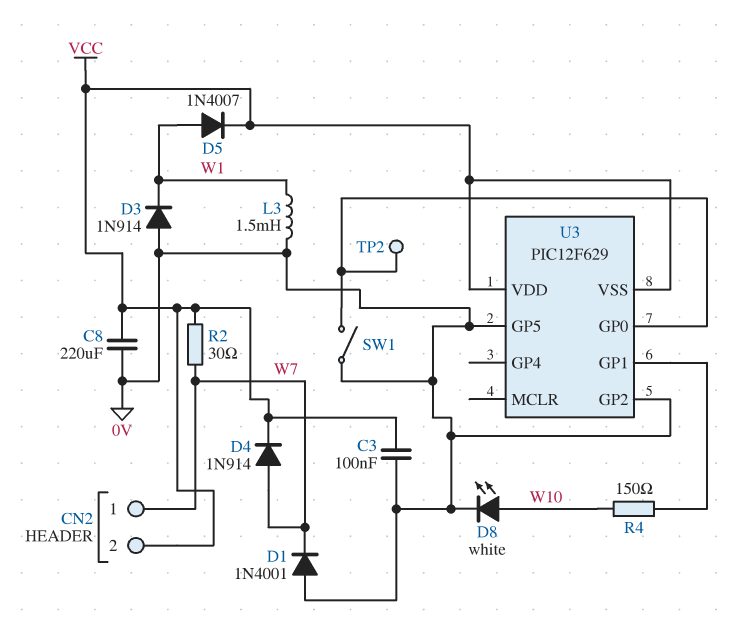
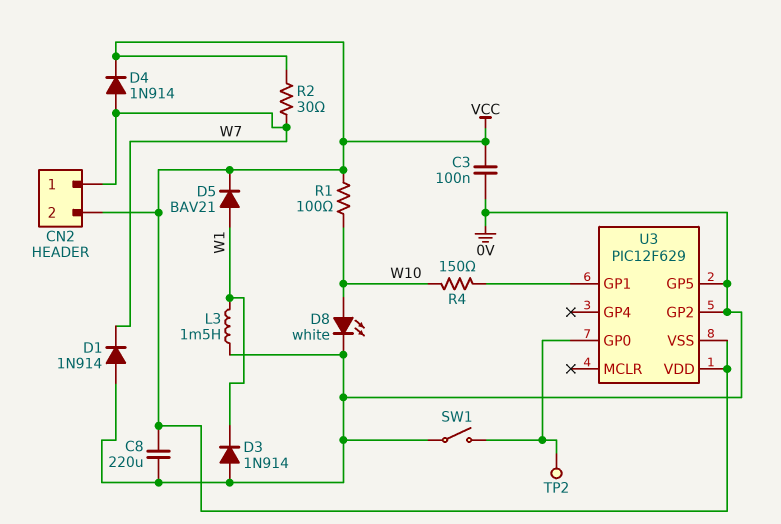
D1: diode 1N4001 (A 0V, K W7) -> diode 1N914 (A 0V, K W7)
D5: diode 1N4007 (A W1, K VCC) -> diode BAV21 (A W1, K VCC)
R1: none -> 100 (VCC, W10)

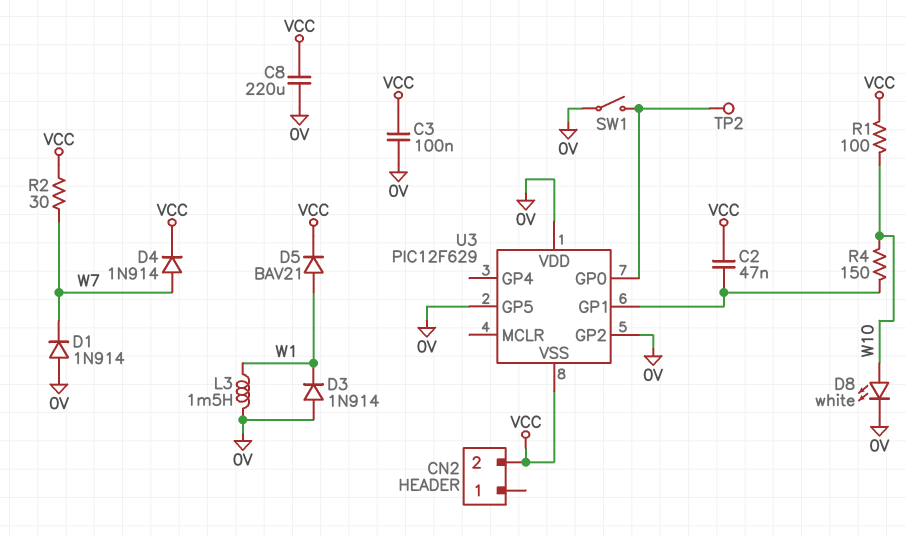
C2: none -> 47nF (U3/GP1, VCC)
CN2 pin 1: W7 -> none
U3 pin VDD: VCC -> 0V

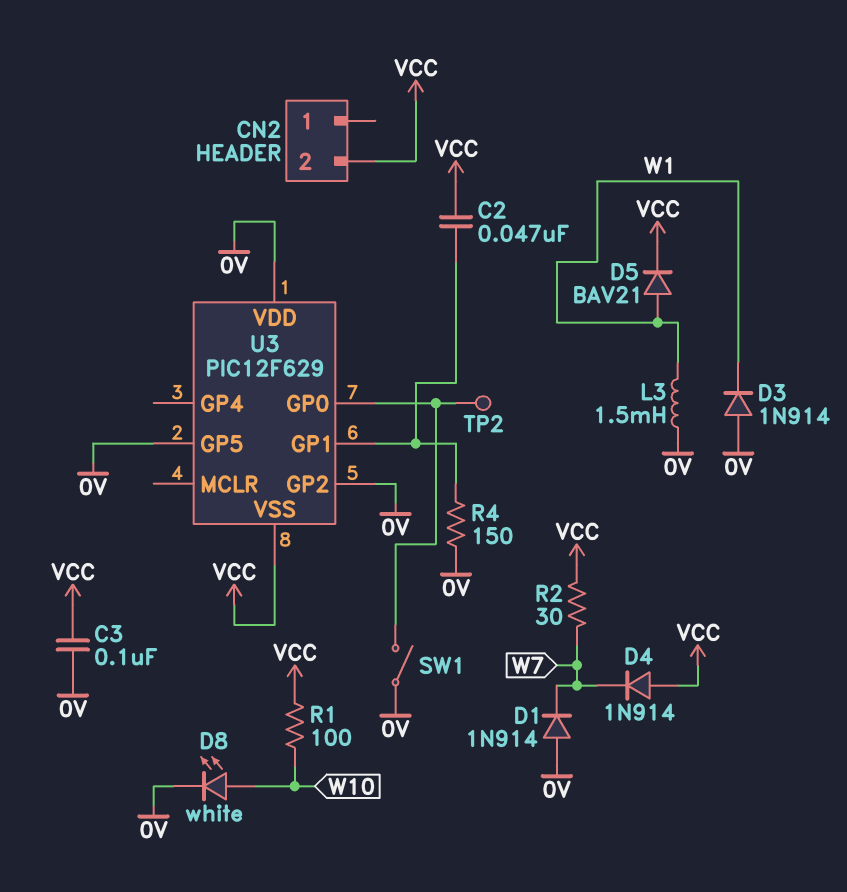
C8: 220uF (0V, VCC) -> none
D4: diode 1N914 (A W7, K VCC) -> diode 1N914 (A VCC, K W7)
R4: 150 (U3/GP1, W10) -> 150 (0V, U3/GP1)

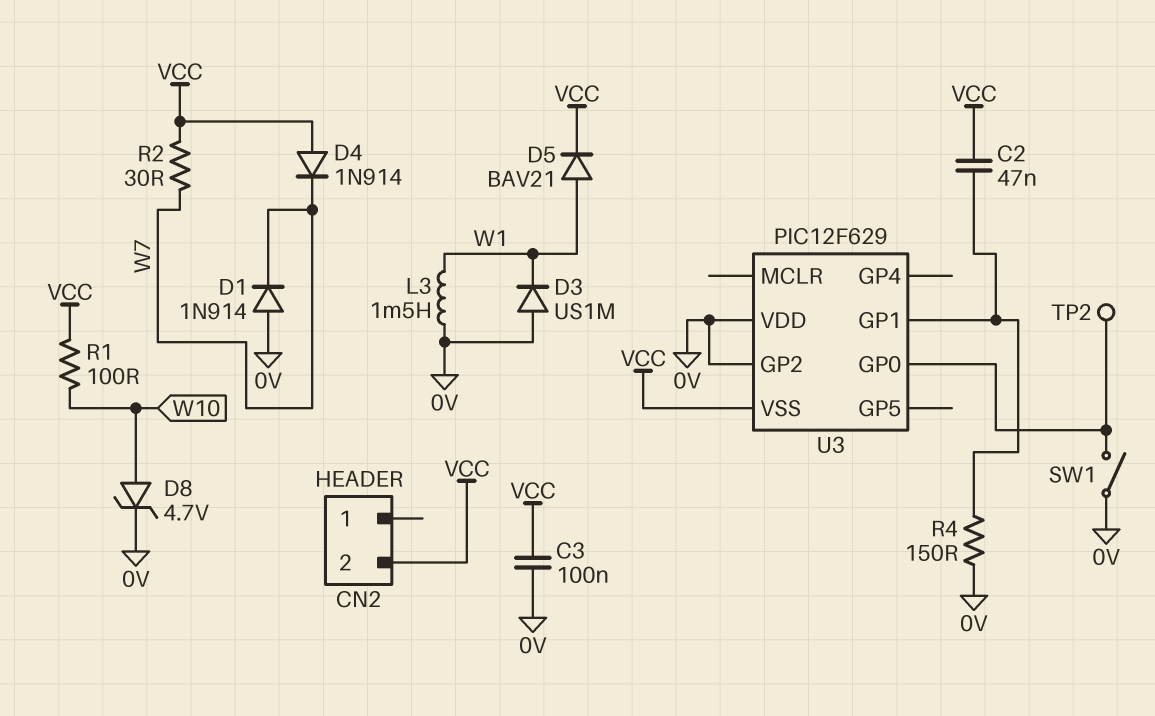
D3: diode 1N914 (A 0V, K W1) -> diode US1M (A 0V, K W1)
D8: LED white (A W10, K 0V) -> zener 4.7V (A W10, K 0V)
U3 pin GP5: 0V -> none

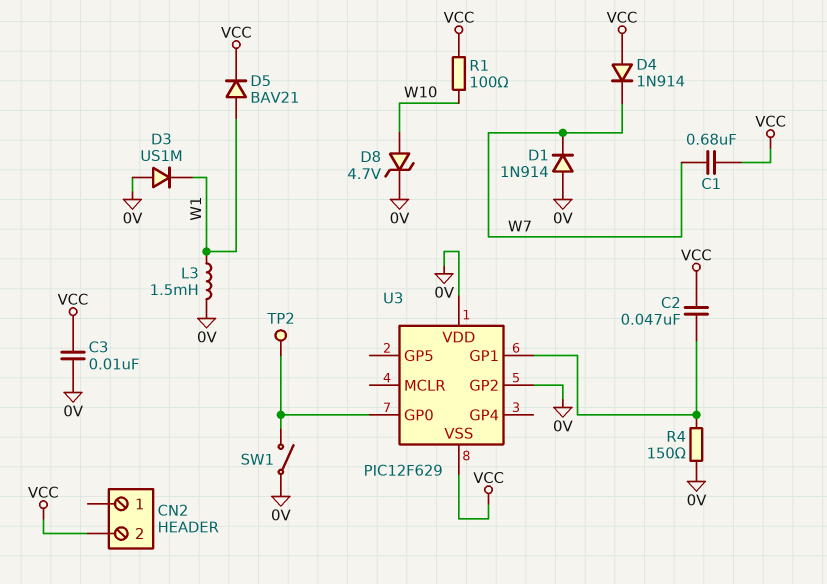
C1: none -> 680nF (VCC, W7)
C3: 100nF (0V, VCC) -> 10nF (0V, VCC)
R2: 30 (VCC, W7) -> none

